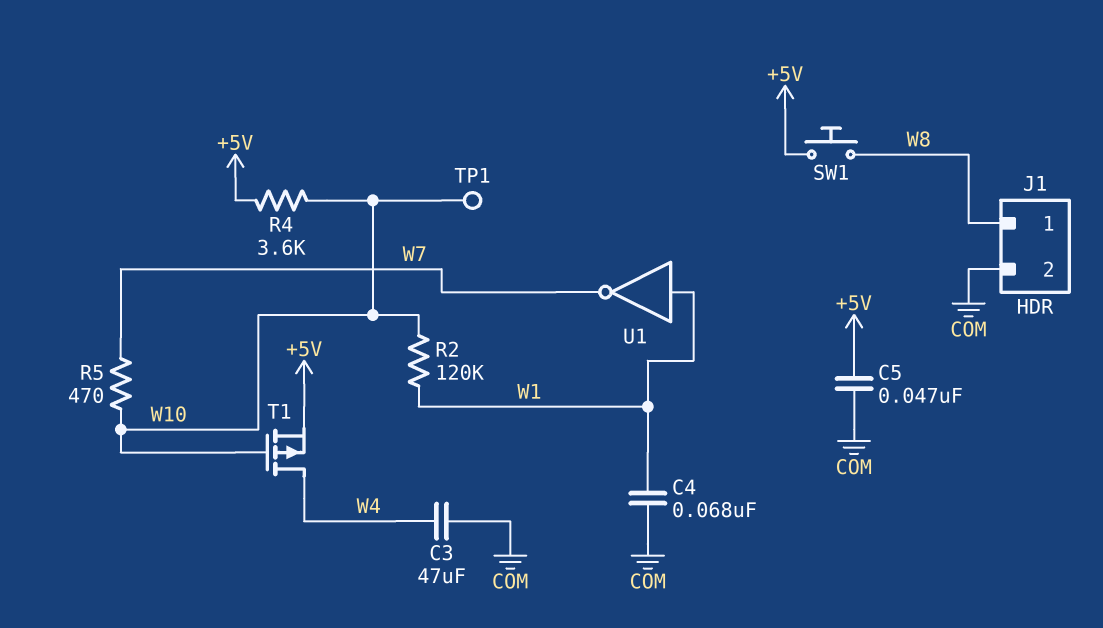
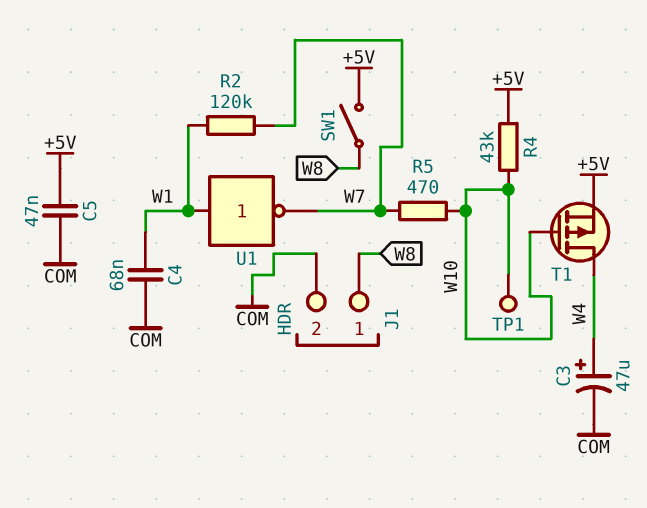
C3: 47uF (COM, W4) -> 47uF (plus W4, minus COM)
R2: 120k (W1, W10) -> 120k (W1, W7)
R4: 3.6k (+5V, W10) -> 43k (+5V, W10)
SW1: button (+5V, W8) -> switch (+5V, W8)

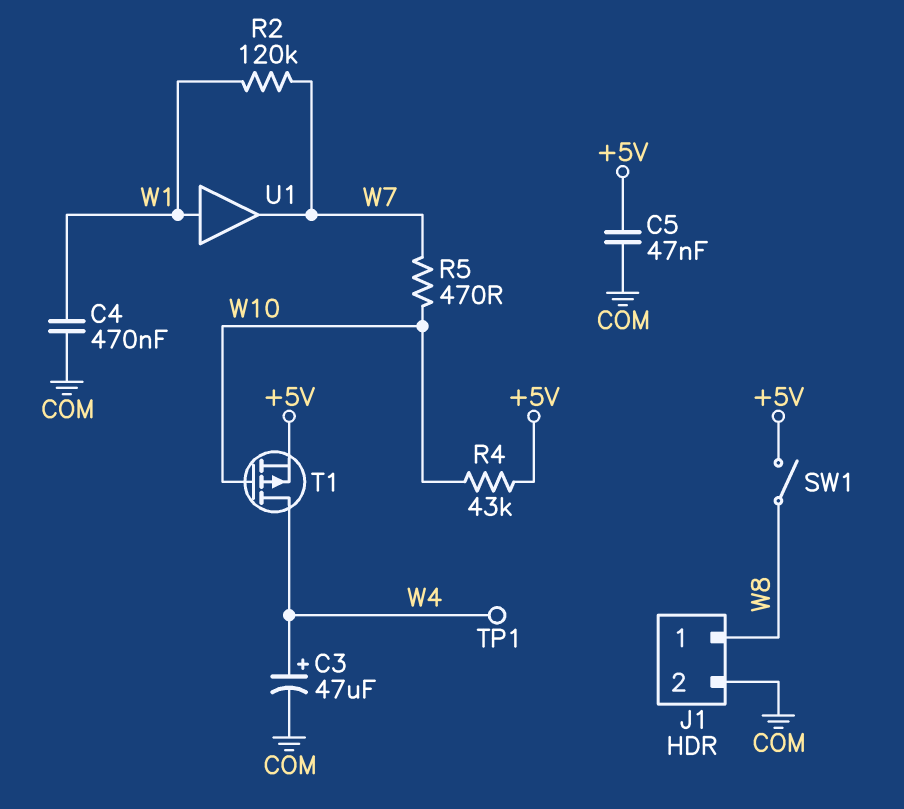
C4: 68nF (COM, W1) -> 470nF (COM, W1)
TP1: test point (W10) -> test point (W4)
U1: NOT (in W1, out W7) -> buffer (in W1, out W7)

